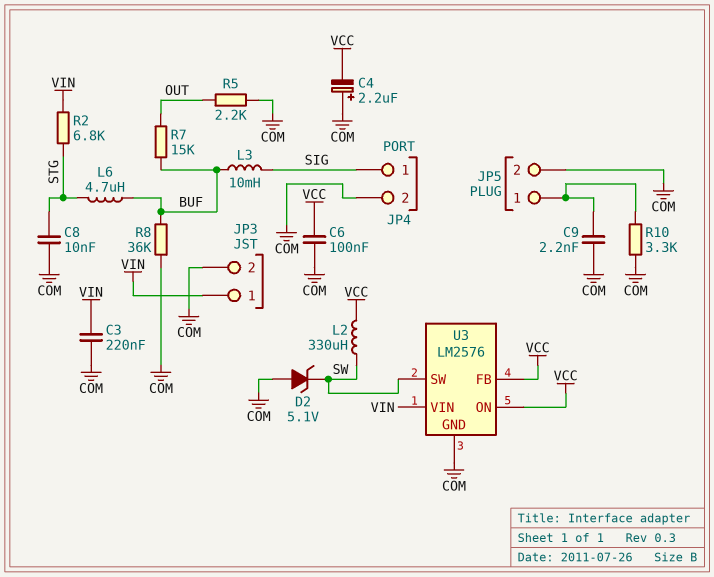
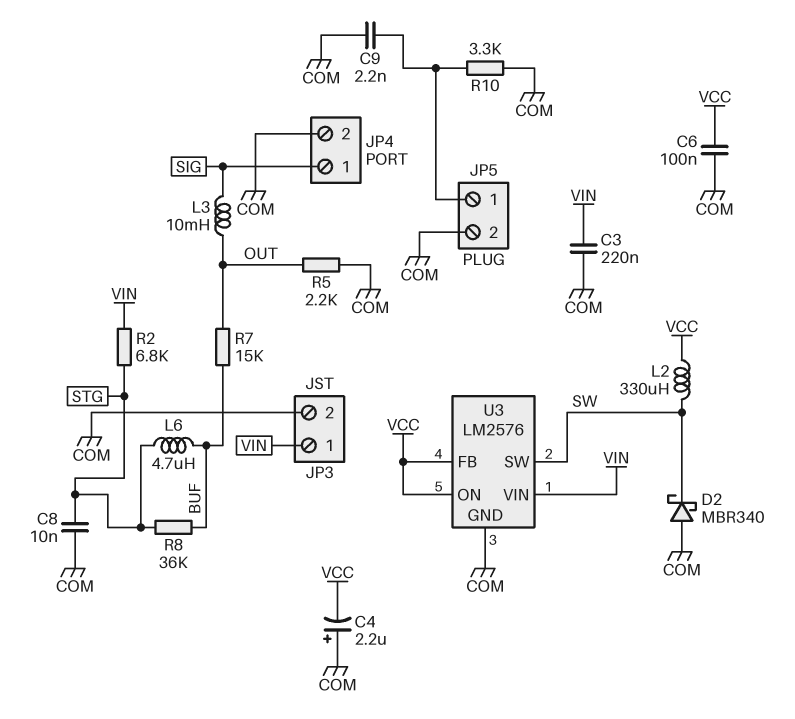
D2: zener 5.1V (A COM, K SW) -> schottky MBR340 (A COM, K SW)
L3: 10mH (BUF, SIG) -> 10mH (OUT, SIG)
R8: 36k (BUF, COM) -> 36k (BUF, STG)

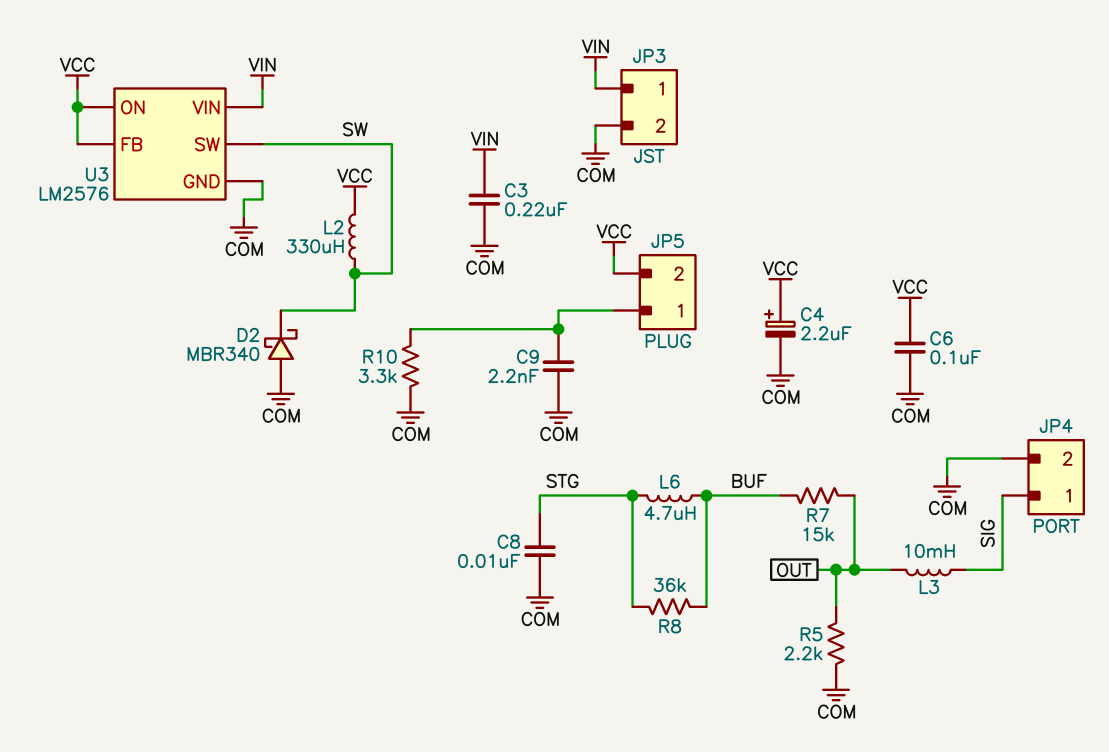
C4: 2.2uF (plus COM, minus VCC) -> 2.2uF (plus VCC, minus COM)
JP5 pin 2: COM -> VCC
R2: 6.8k (STG, VIN) -> none

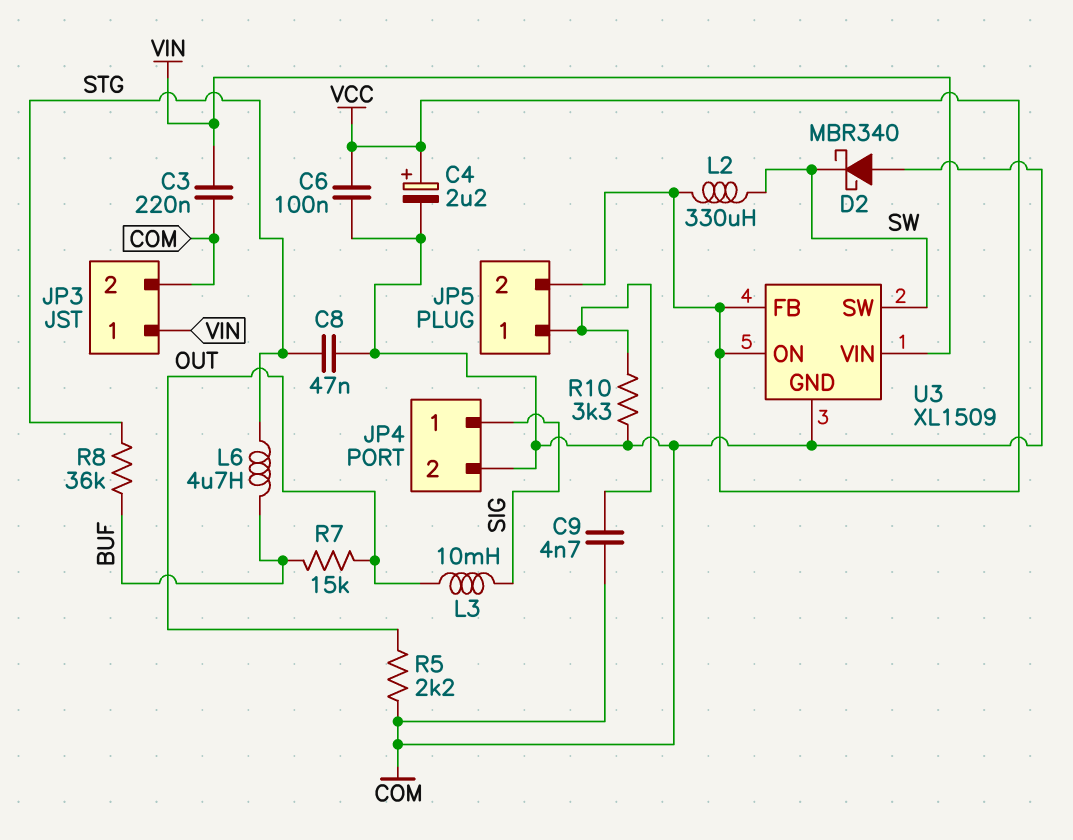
C8: 10nF (COM, STG) -> 47nF (COM, STG)
C9: 2.2nF (COM, JP5/1) -> 4.7nF (COM, JP5/1)
U3: LM2576 -> XL1509

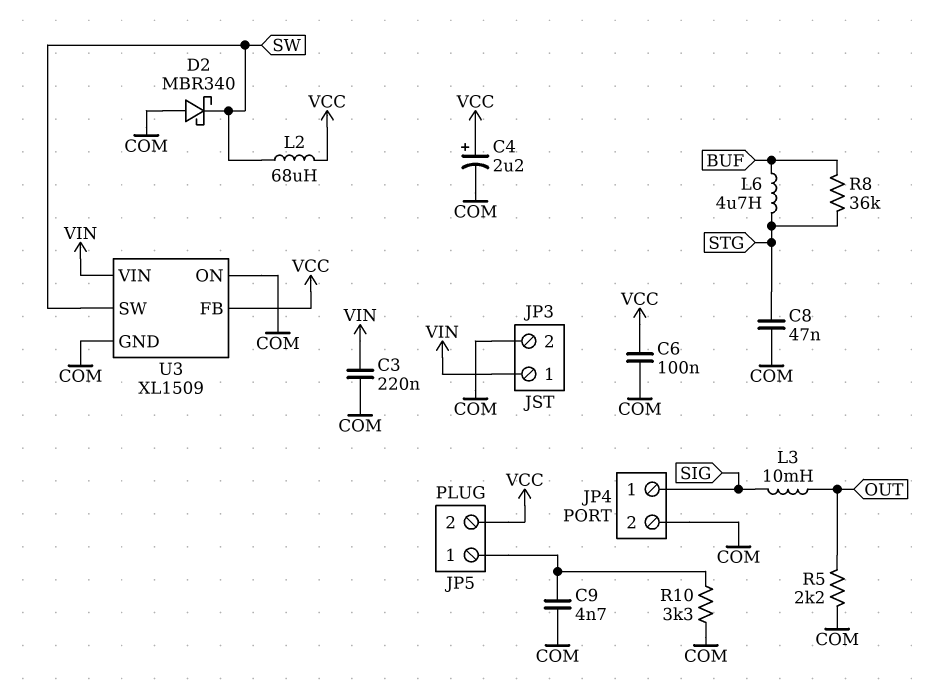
L2: 330uH (SW, VCC) -> 68uH (SW, VCC)
R7: 15k (BUF, OUT) -> none
U3 pin ON: VCC -> COM

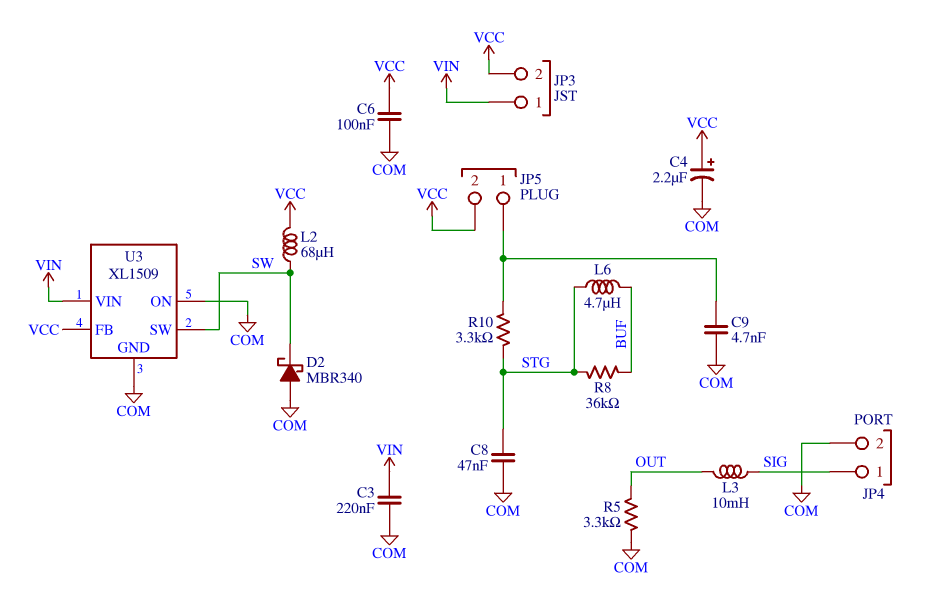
JP3 pin 2: COM -> VCC
R5: 2.2k (COM, OUT) -> 3.3k (COM, OUT)
R10: 3.3k (COM, JP5/1) -> 3.3k (JP5/1, STG)

